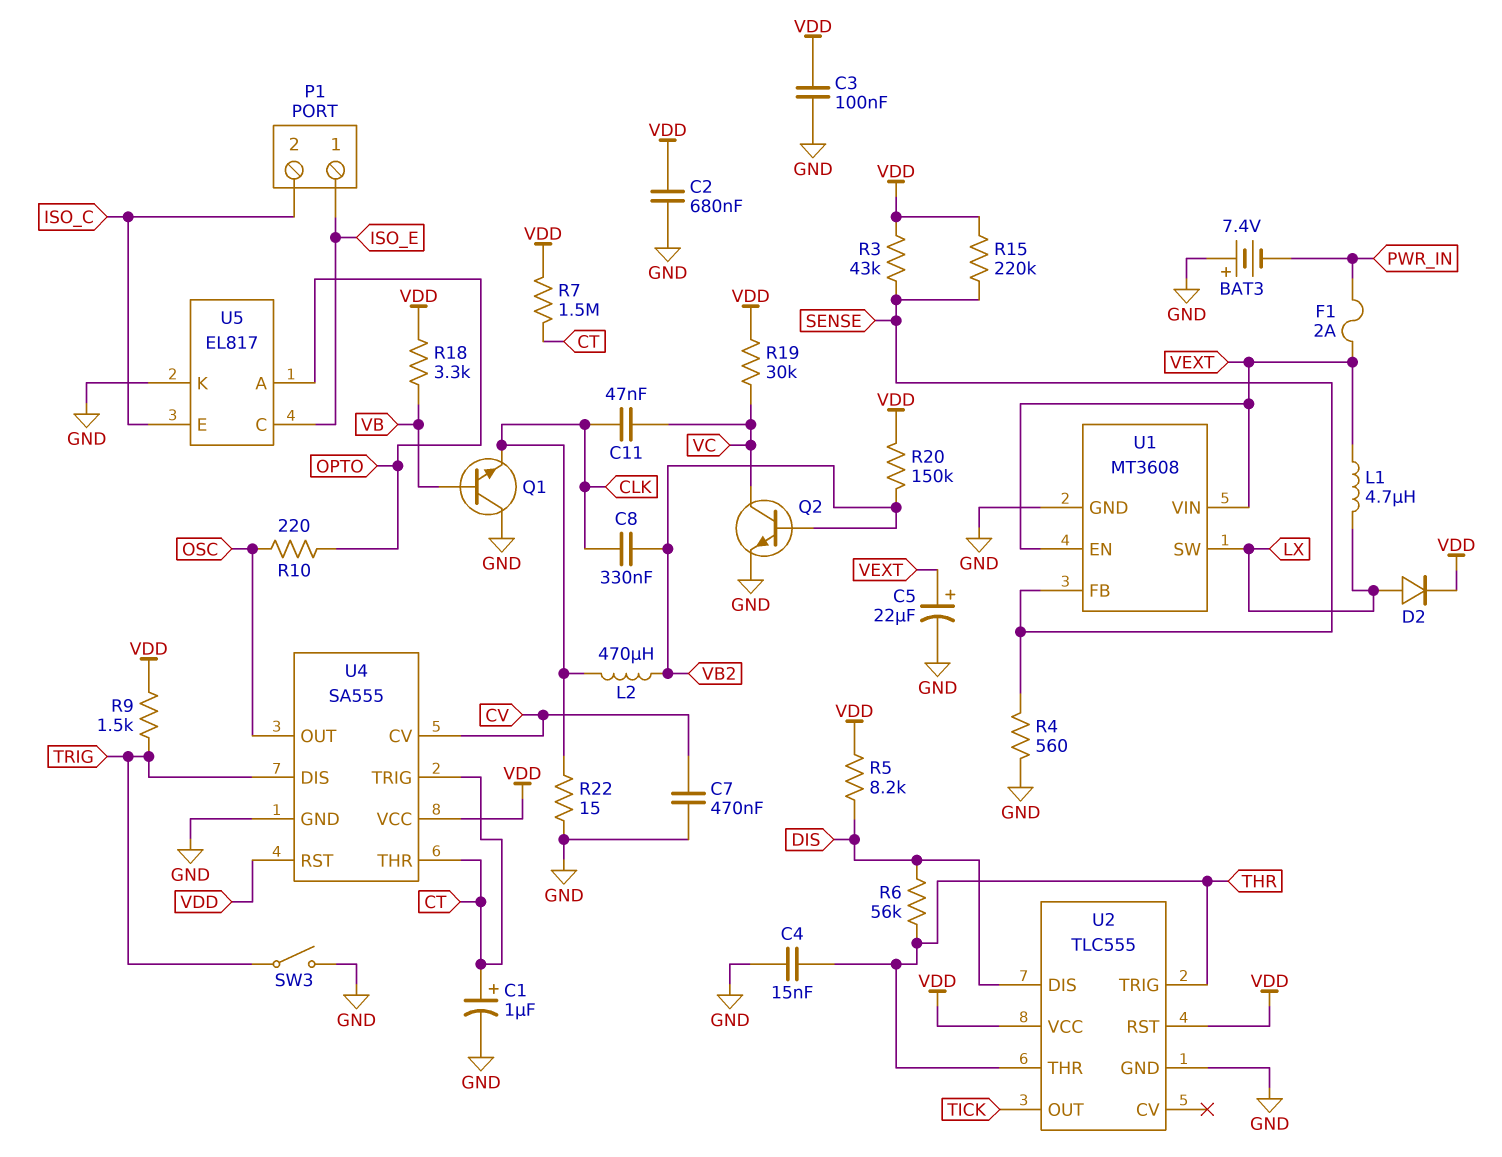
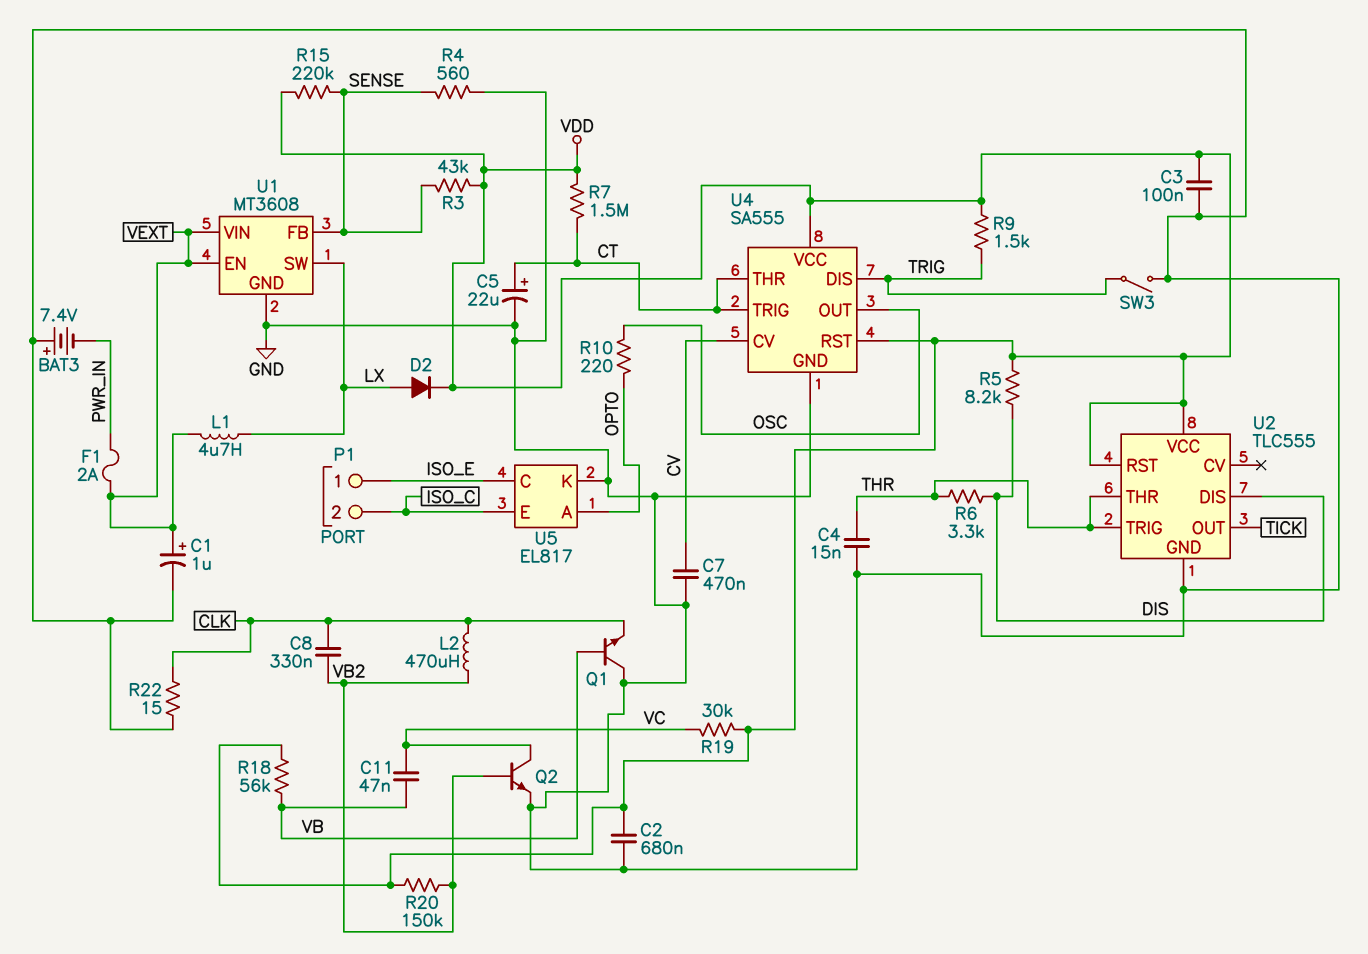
C1: 1uF (plus CT, minus GND) -> 1uF (plus VEXT, minus GND)
C5: 22uF (plus VEXT, minus GND) -> 22uF (plus CT, minus GND)
C11: 47nF (CLK, VC) -> 47nF (VB, VC)
R6: 56k (DIS, THR) -> 3.3k (DIS, THR)
R18: 3.3k (VB, VDD) -> 56k (VB, VDD)

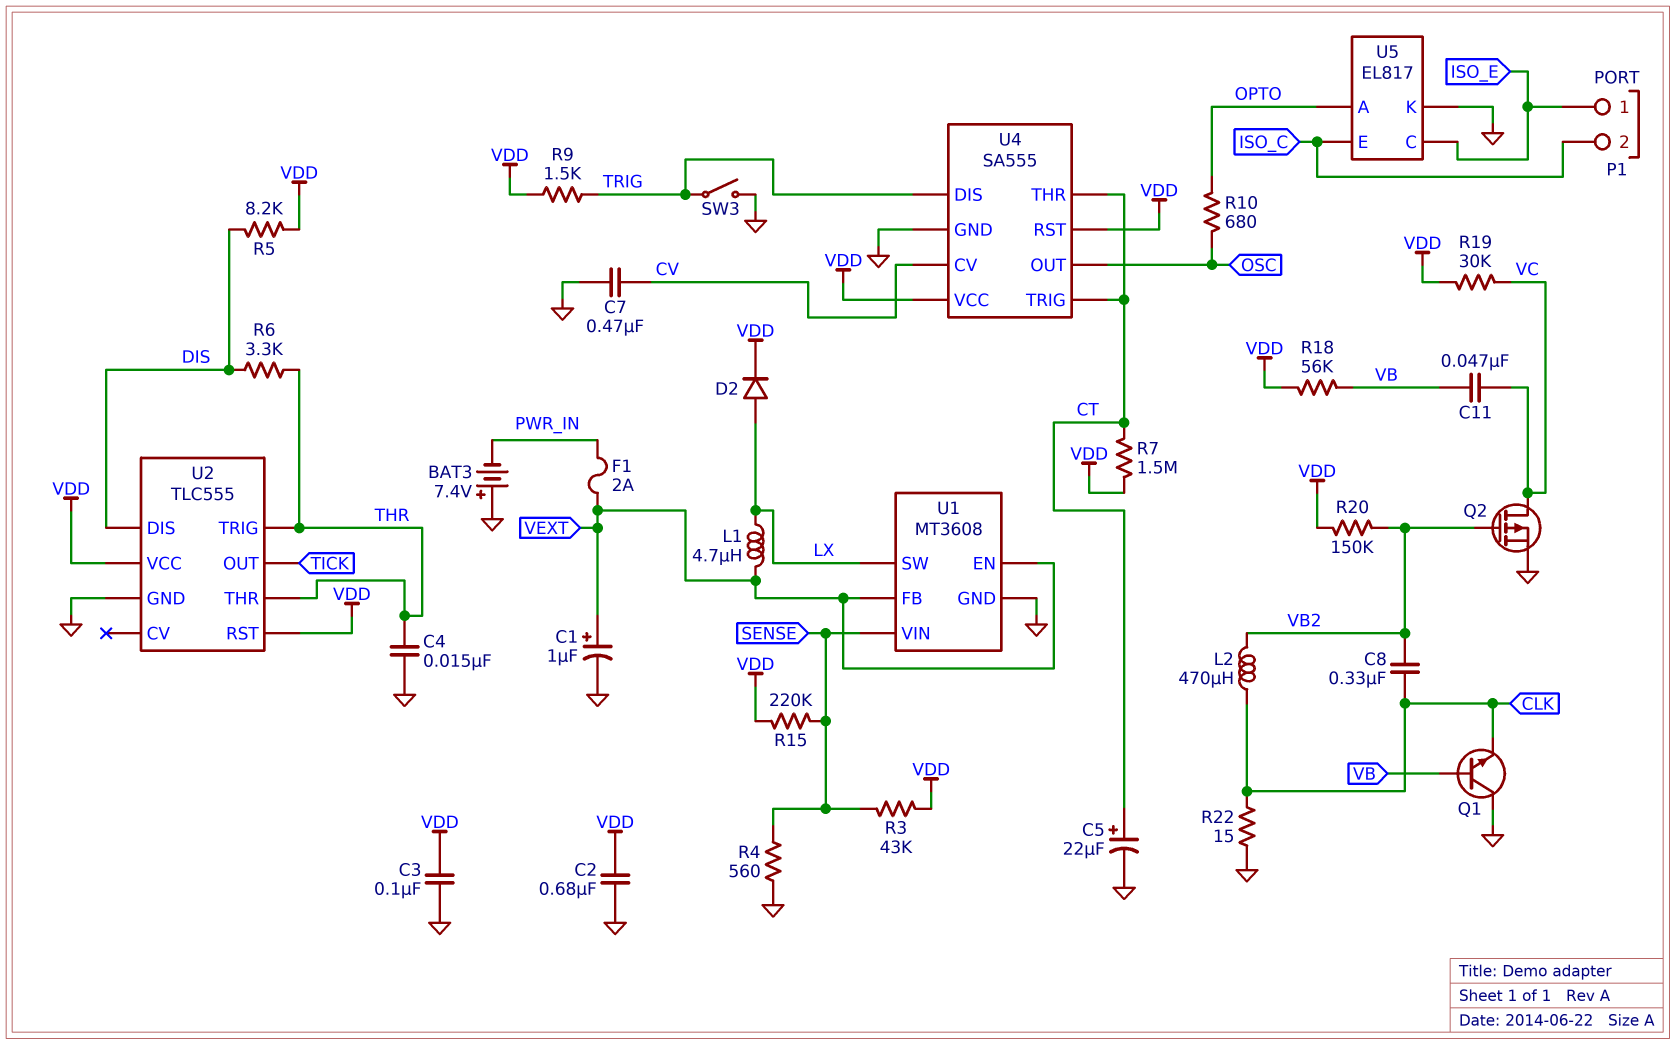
Q2: NPN (B VB2, C VC, E GND) -> PMOS (G VB2, D VC, S GND)
R10: 220 (OPTO, OSC) -> 680 (OPTO, OSC)
U1 pin FB: SENSE -> VEXT
U1 pin VIN: VEXT -> SENSE

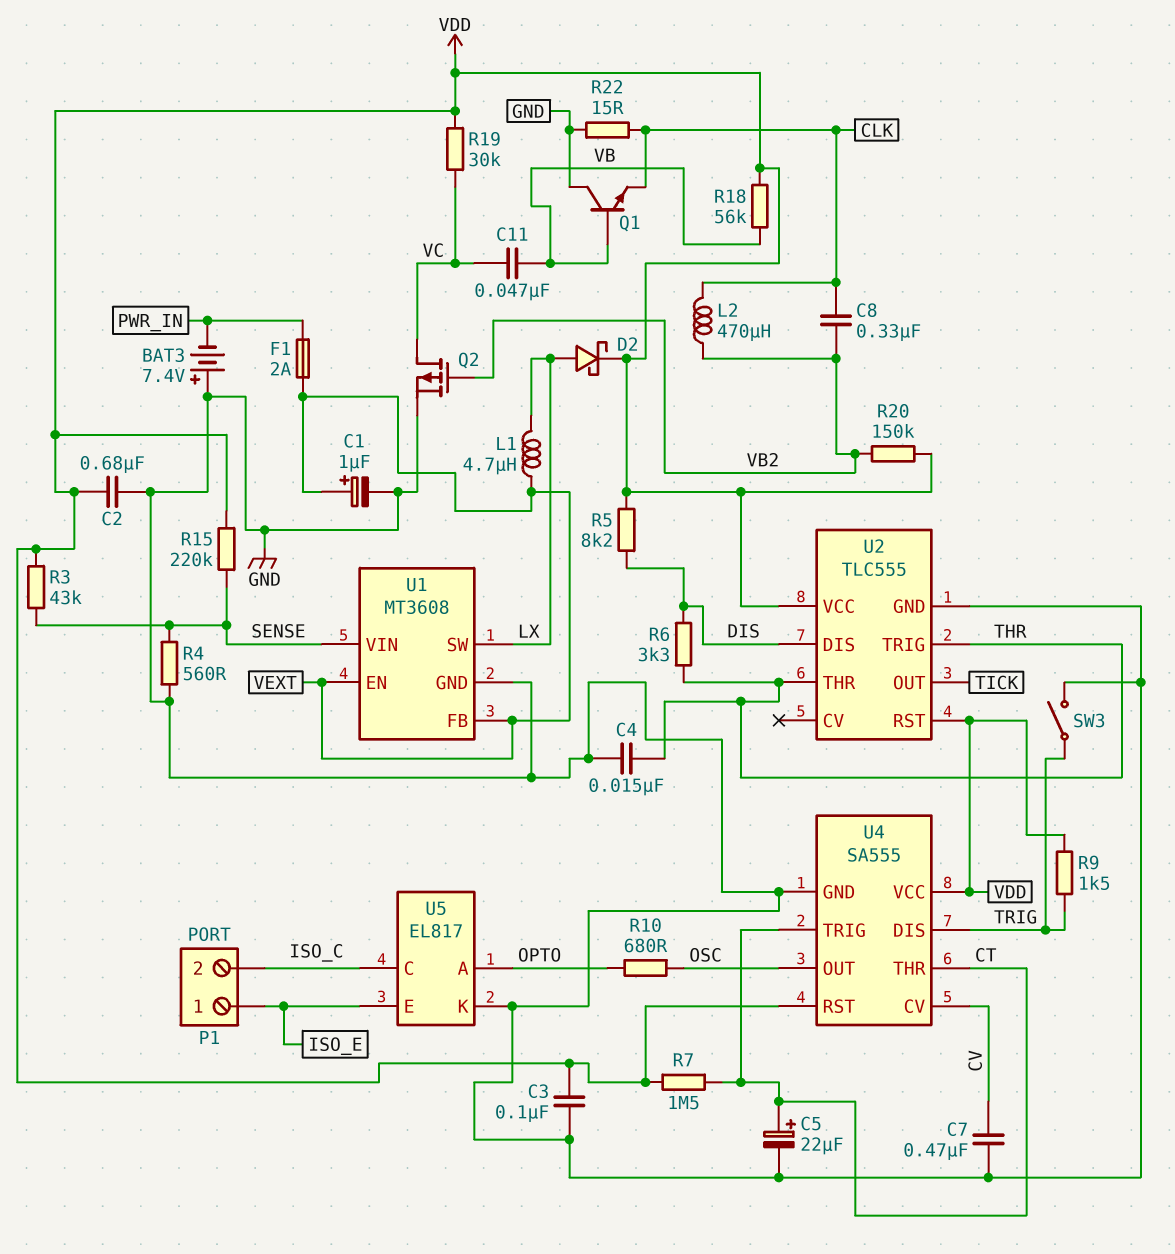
D2: diode (A LX, K VDD) -> schottky (A LX, K VDD)
U5 pin C: ISO_E -> ISO_C
U5 pin E: ISO_C -> ISO_E

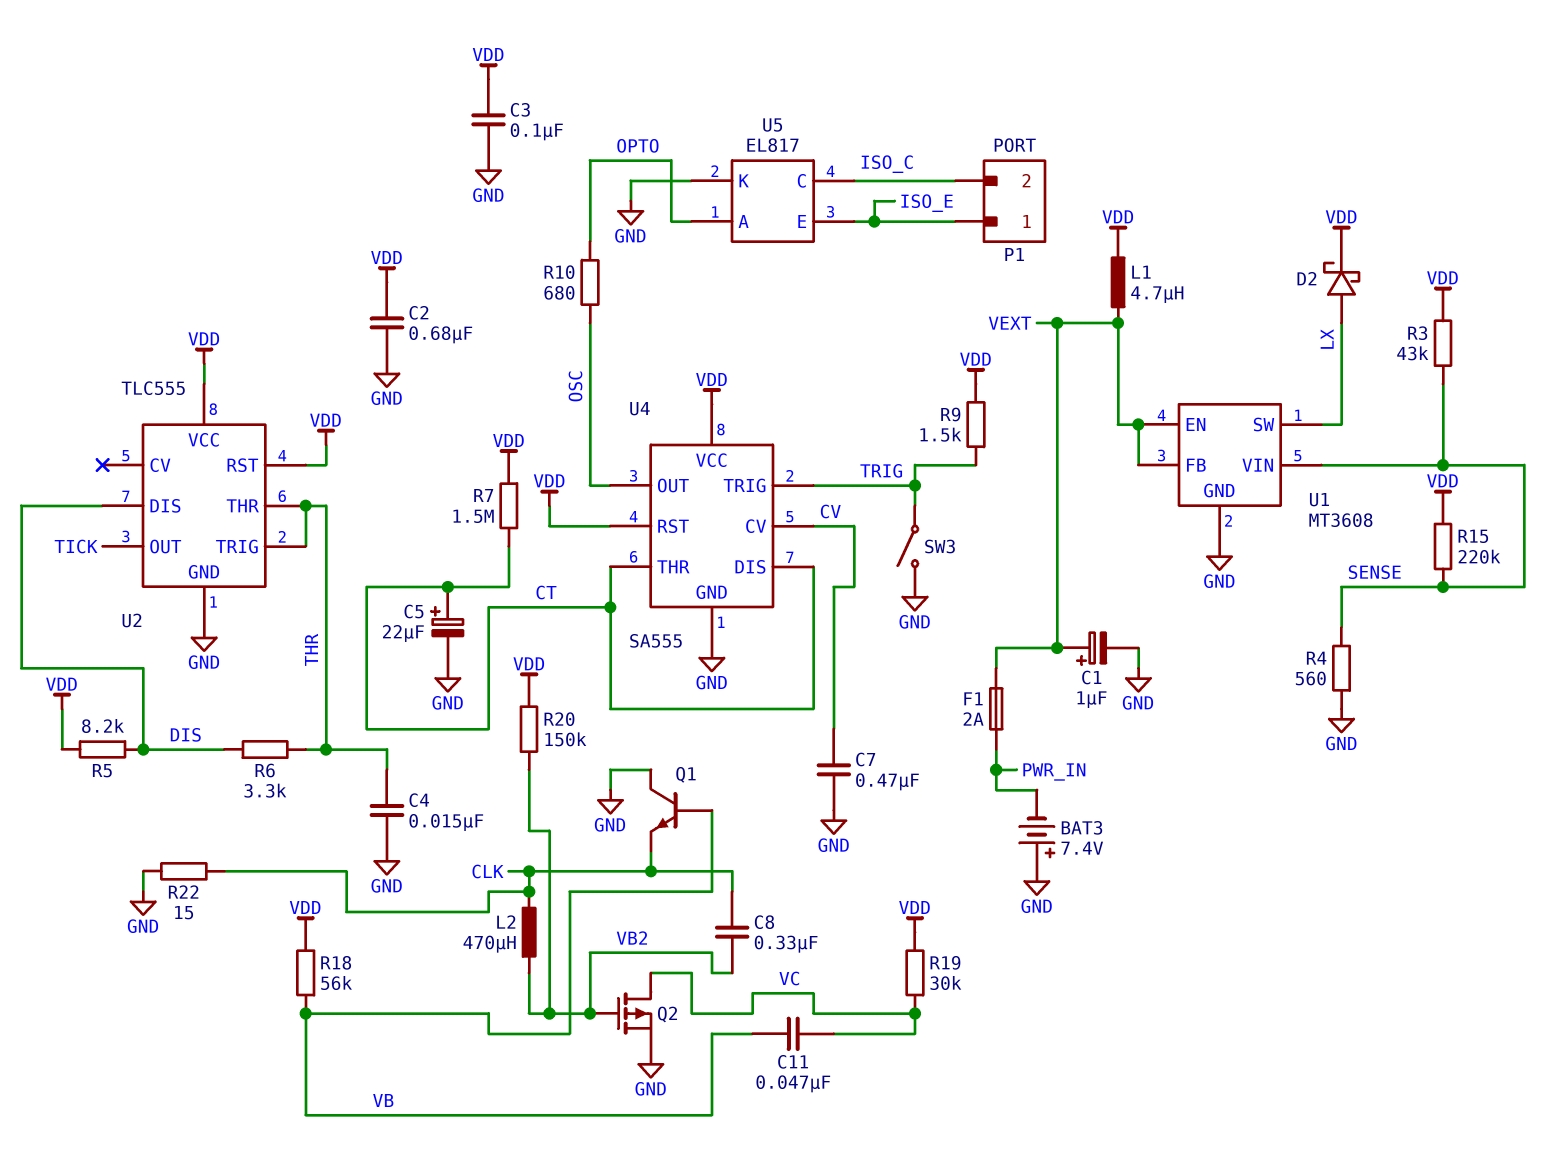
L1: 4.7uH (LX, VEXT) -> 4.7uH (VDD, VEXT)
U4 pin DIS: TRIG -> CT
U4 pin TRIG: CT -> TRIG

